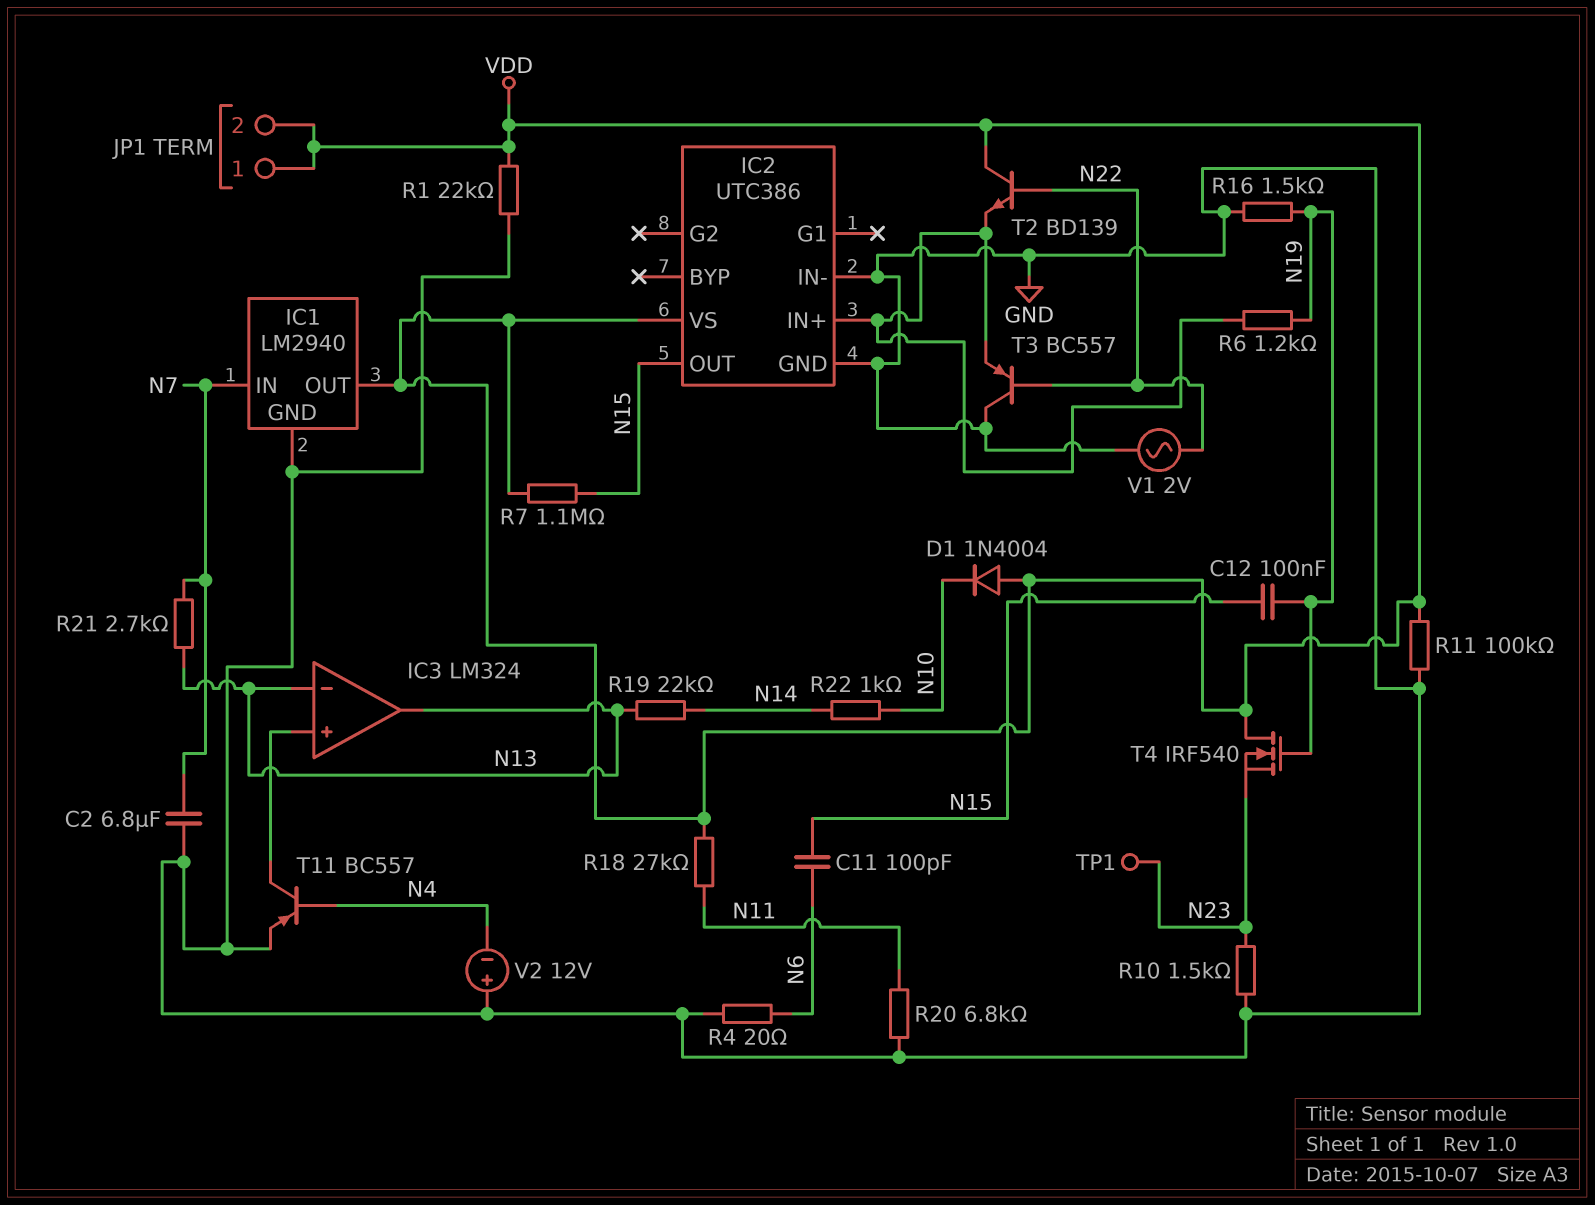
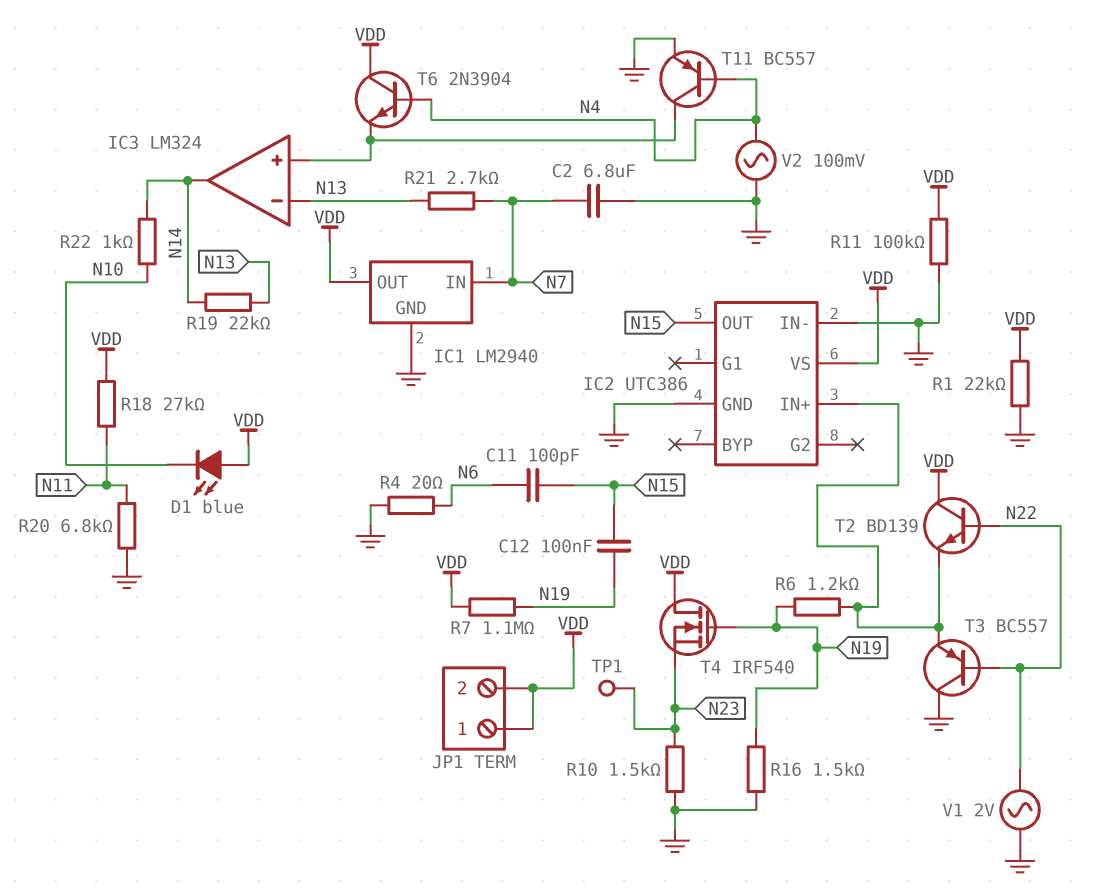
D1: diode 1N4004 (A VDD, K N10) -> LED blue (A VDD, K N10)
IC3 pin out: N13 -> N14
R7: 1.1M (N15, VDD) -> 1.1M (N19, VDD)
T6: none -> NPN 2N3904 (B N4, C VDD, E IC3/in+)
V2: 12V (plus GND, minus N4) -> AC 100mV (GND, N4)

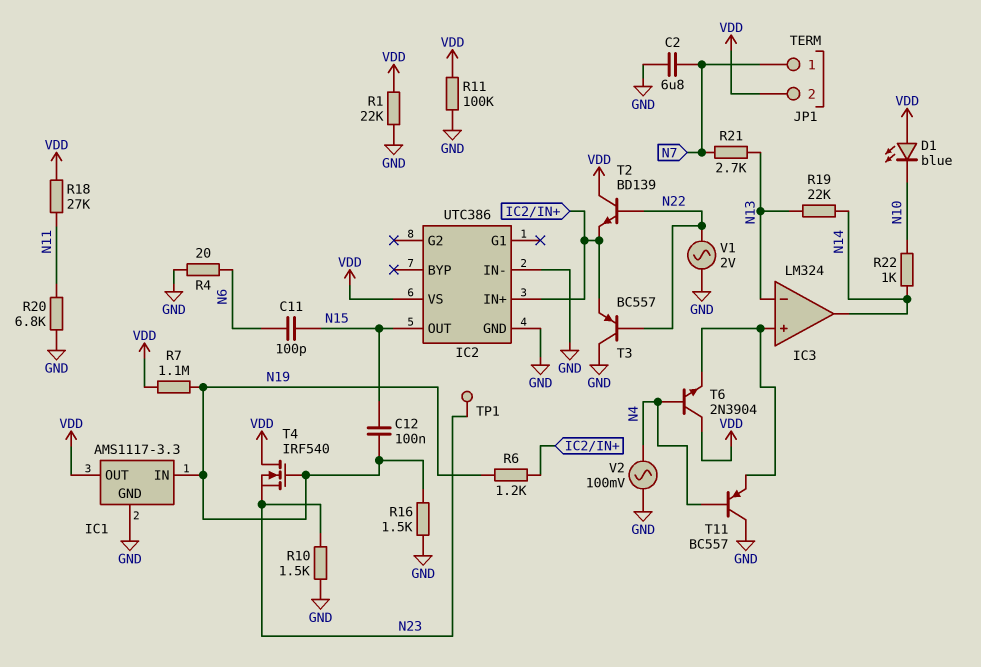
IC1: LM2940 -> AMS1117-3.3
IC1 pin IN: N7 -> N19
JP1 pin 1: VDD -> N7
T11: PNP BC557 (B N4, C IC3/in+, E GND) -> PNP BC557 (B N4, C GND, E IC3/in+)

